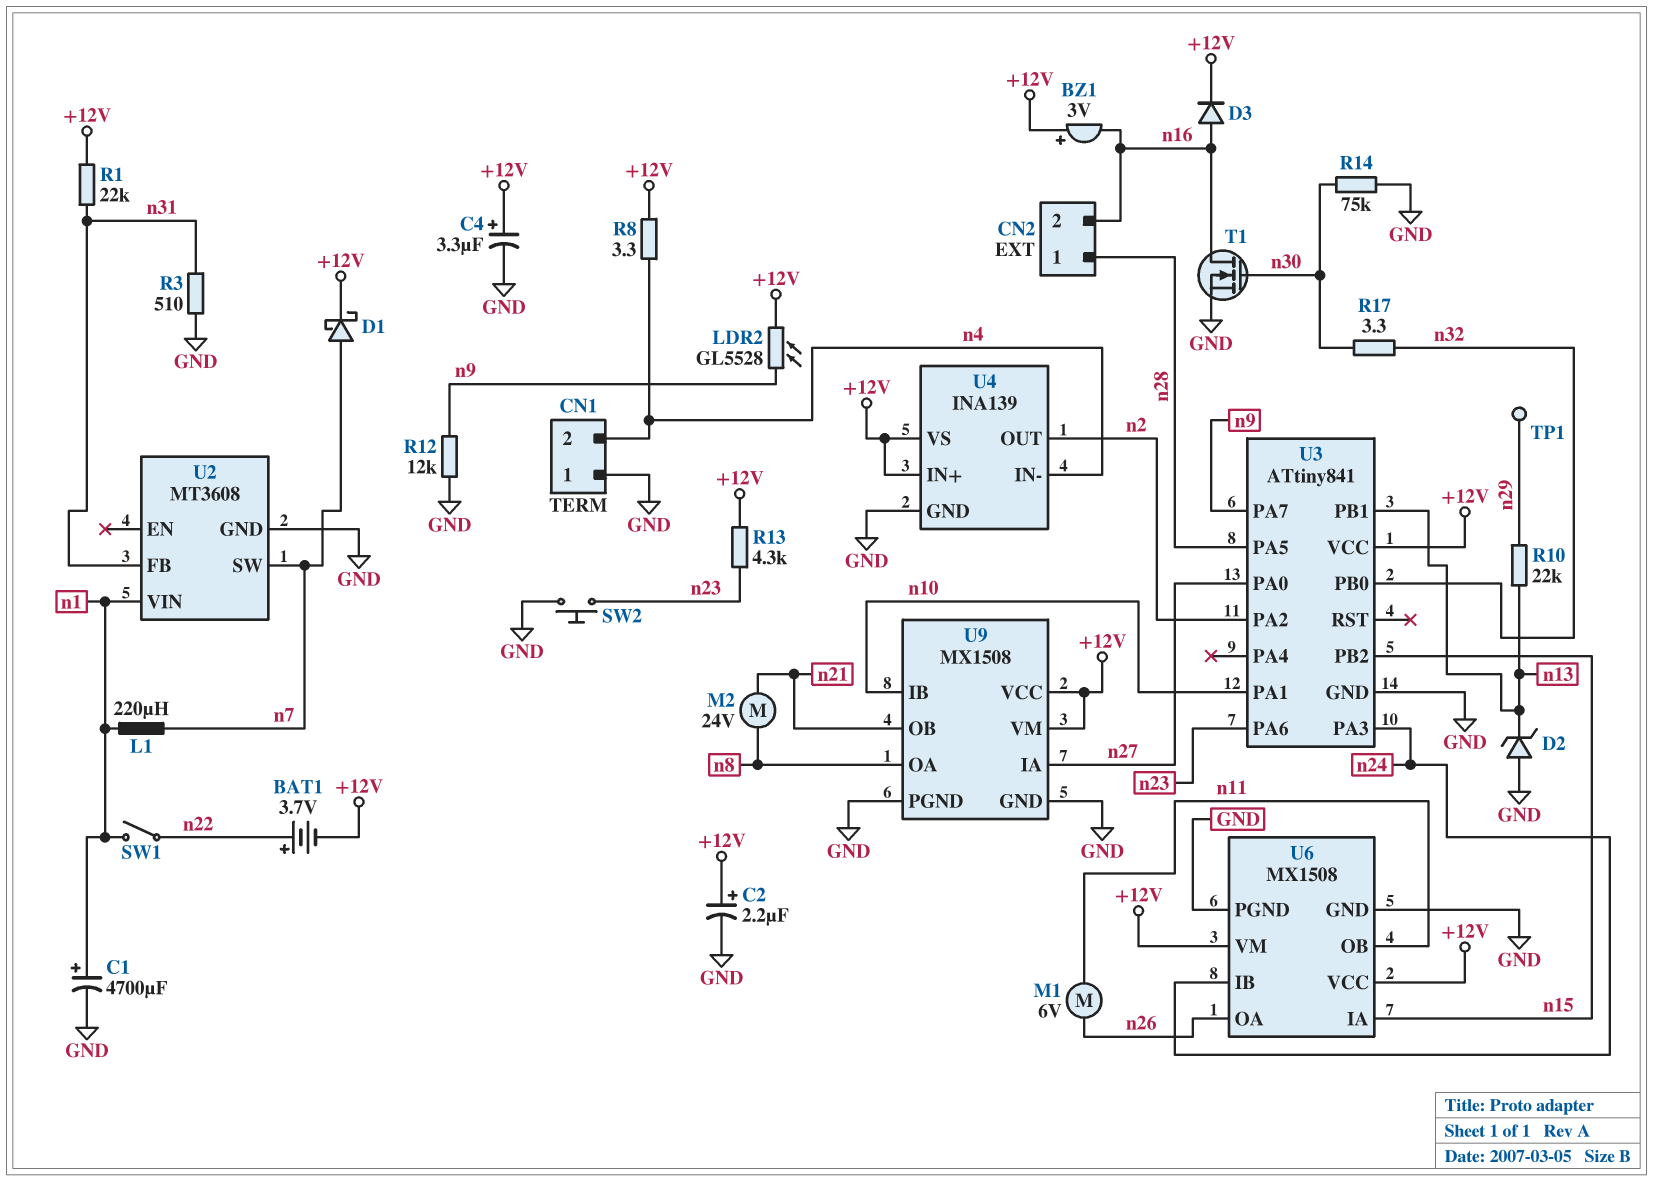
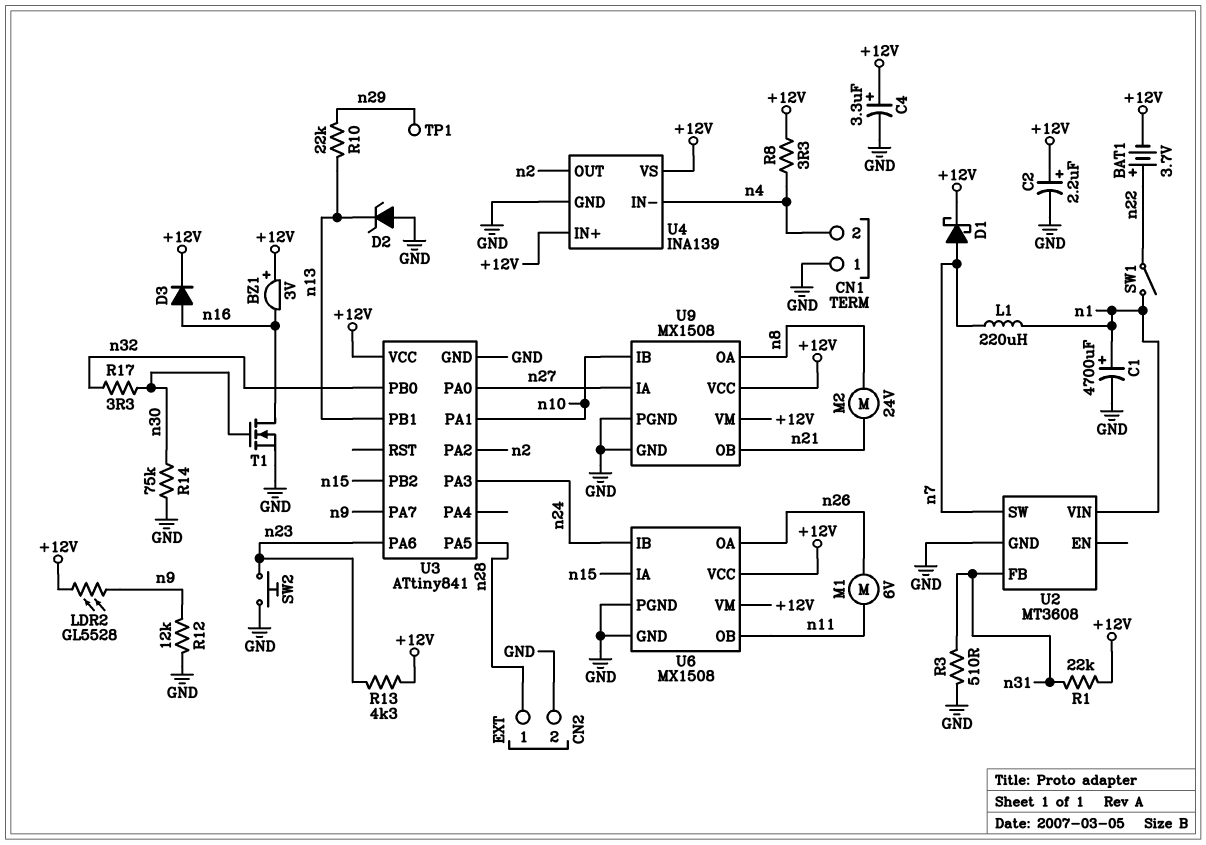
CN2 pin 2: n16 -> GND

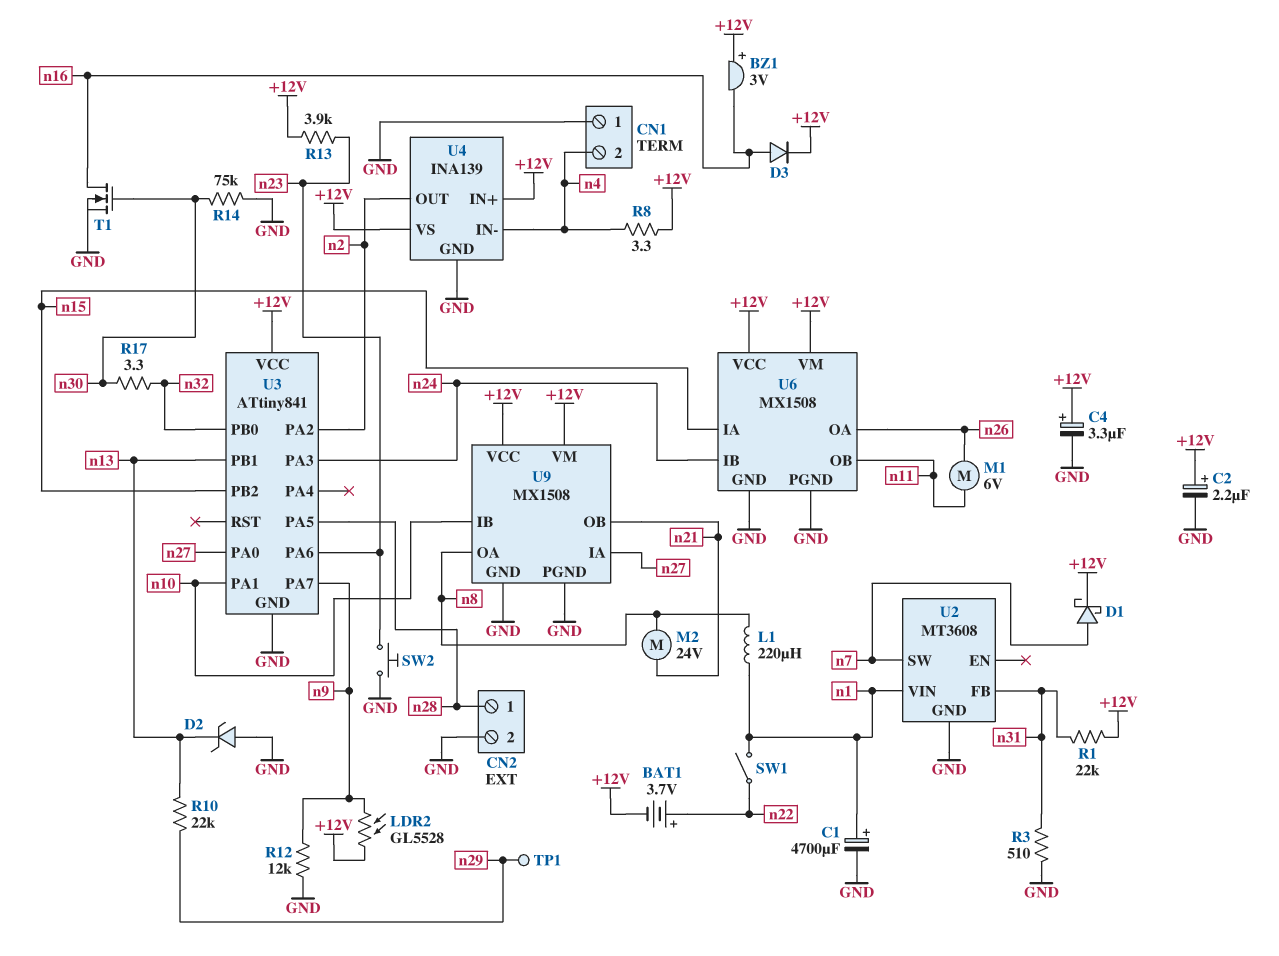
L1: 220uH (n1, n7) -> 220uH (n1, n8)
R13: 4.3k (+12V, n23) -> 3.9k (+12V, n23)

